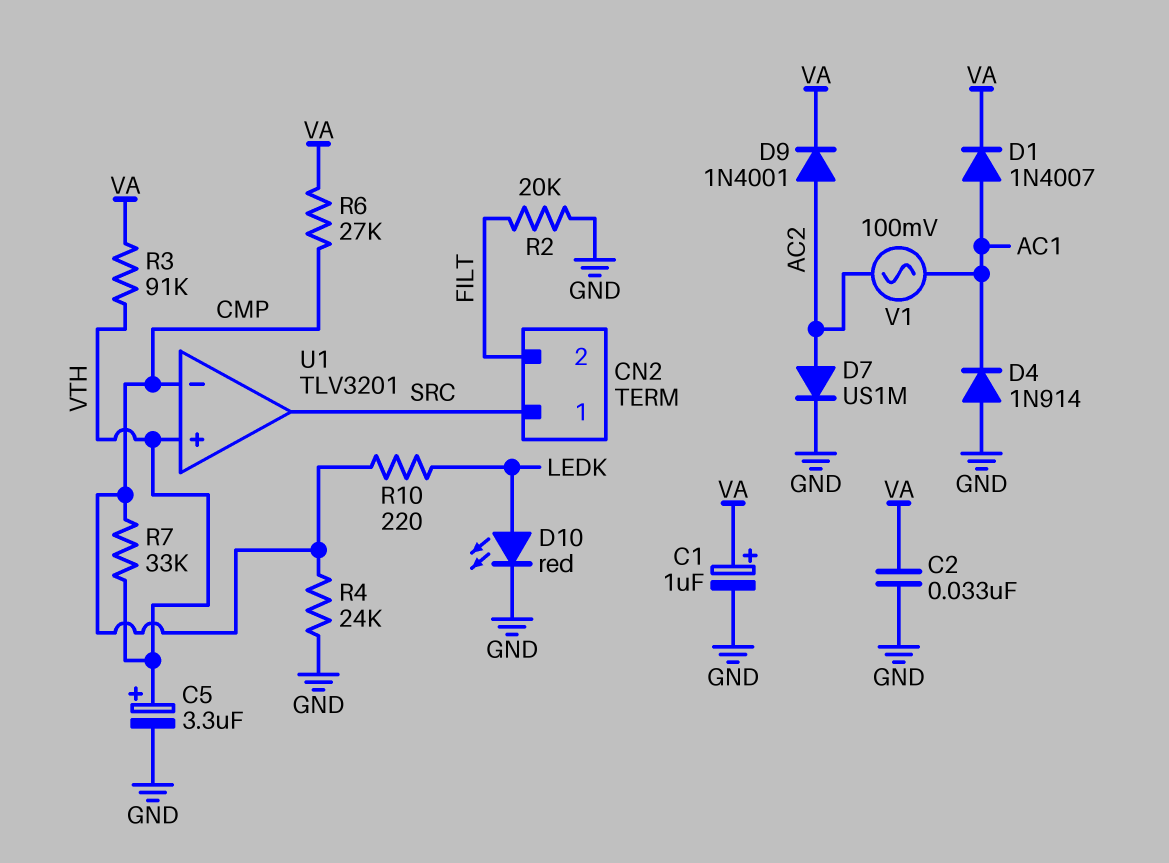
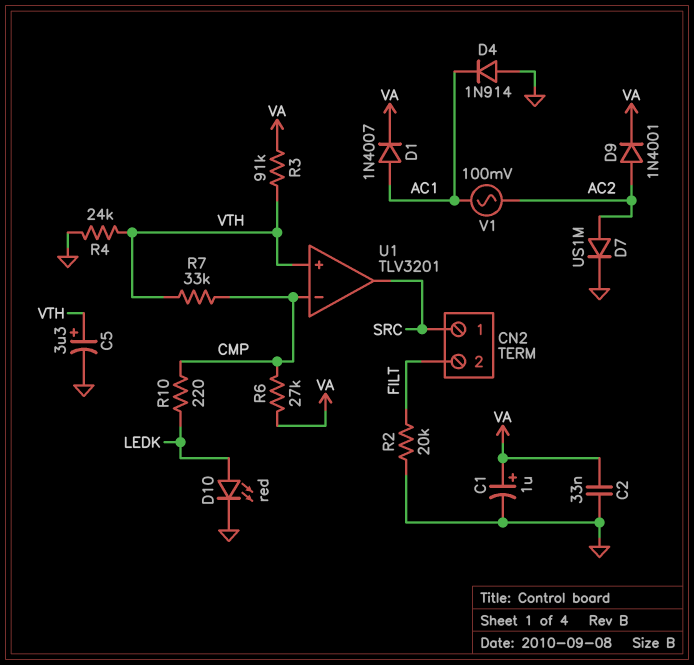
R4: 24k (CMP, GND) -> 24k (GND, VTH)

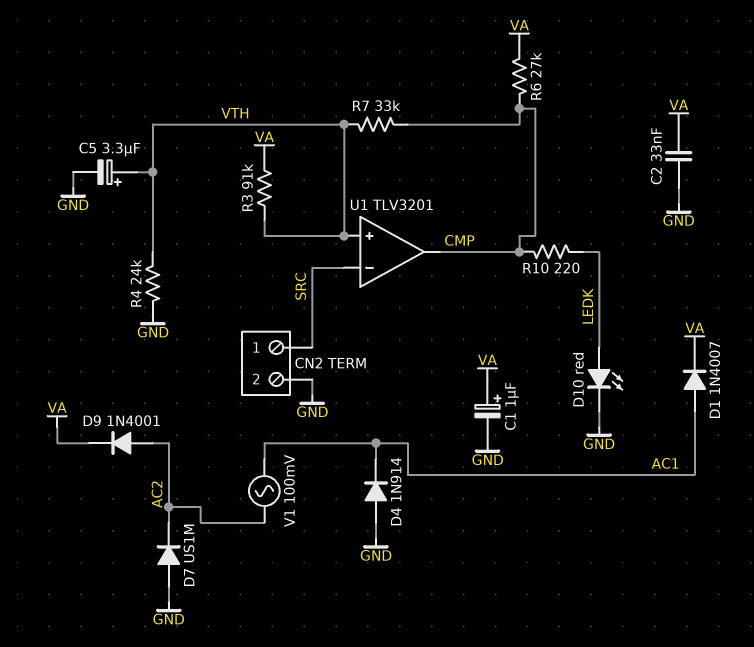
CN2 pin 2: FILT -> GND
D7: diode US1M (A AC2, K GND) -> diode US1M (A GND, K AC2)
R2: 20k (FILT, GND) -> none
U1 pin in-: CMP -> SRC
U1 pin out: SRC -> CMP

